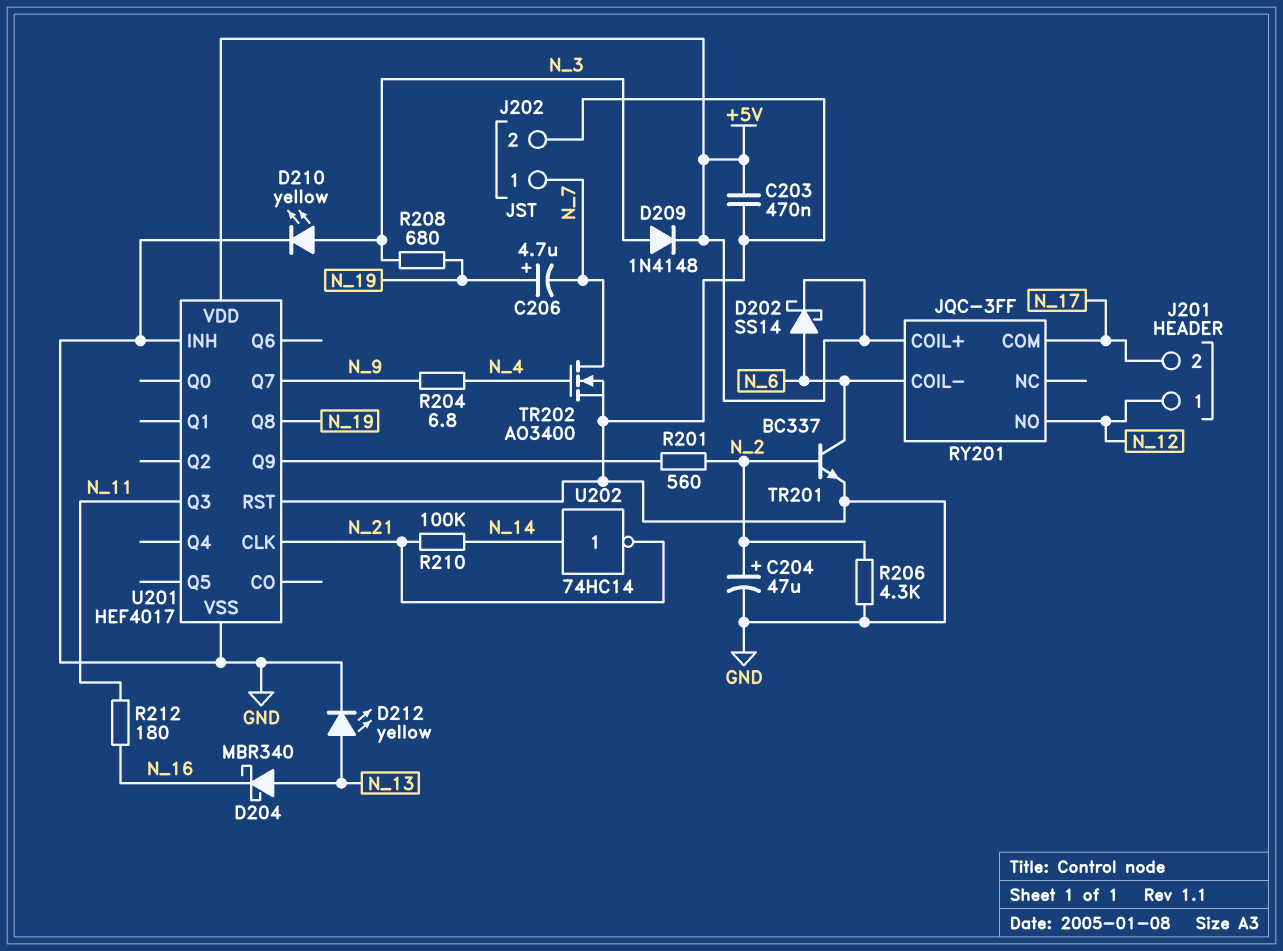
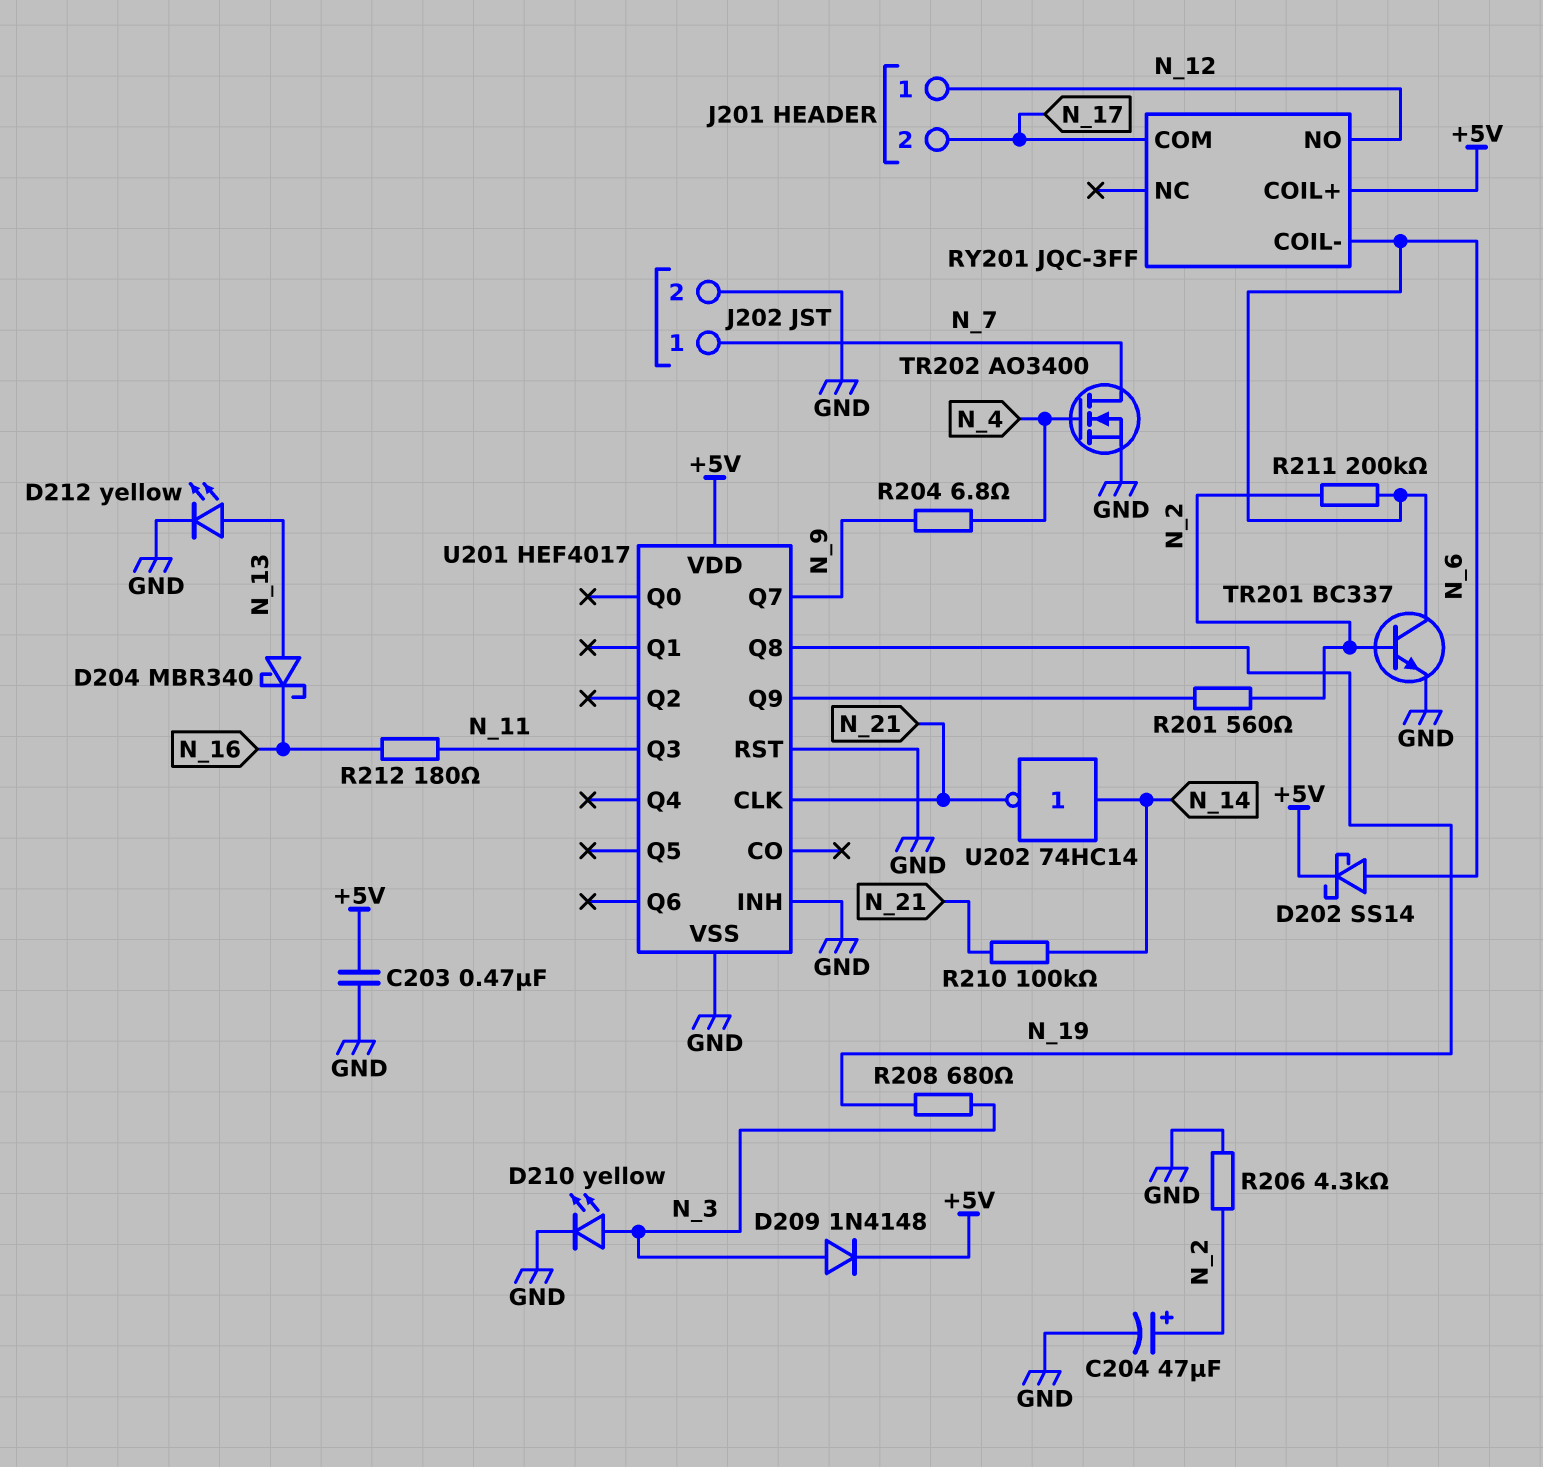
C206: 4.7uF (plus N_19, minus N_7) -> none
R211: none -> 200k (N_2, N_6)

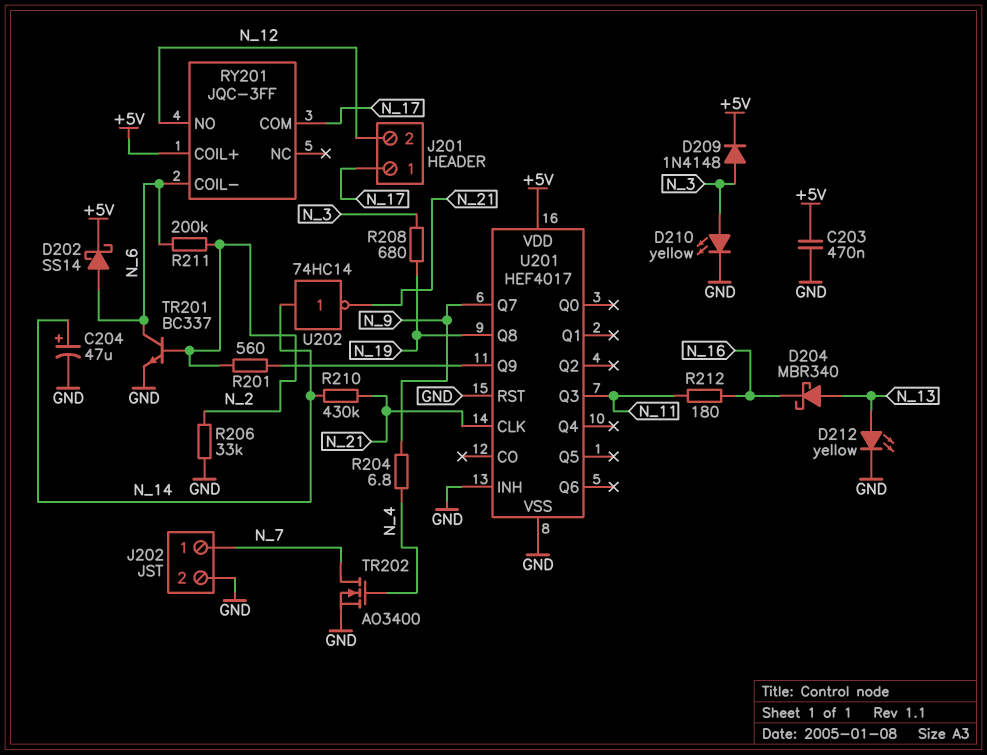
C204: 47uF (plus N_2, minus GND) -> 47uF (plus N_14, minus GND)
J201 pin 1: N_12 -> N_17
J201 pin 2: N_17 -> N_12
R206: 4.3k (GND, N_2) -> 33k (GND, N_2)
R210: 100k (N_14, N_21) -> 430k (N_14, N_21)

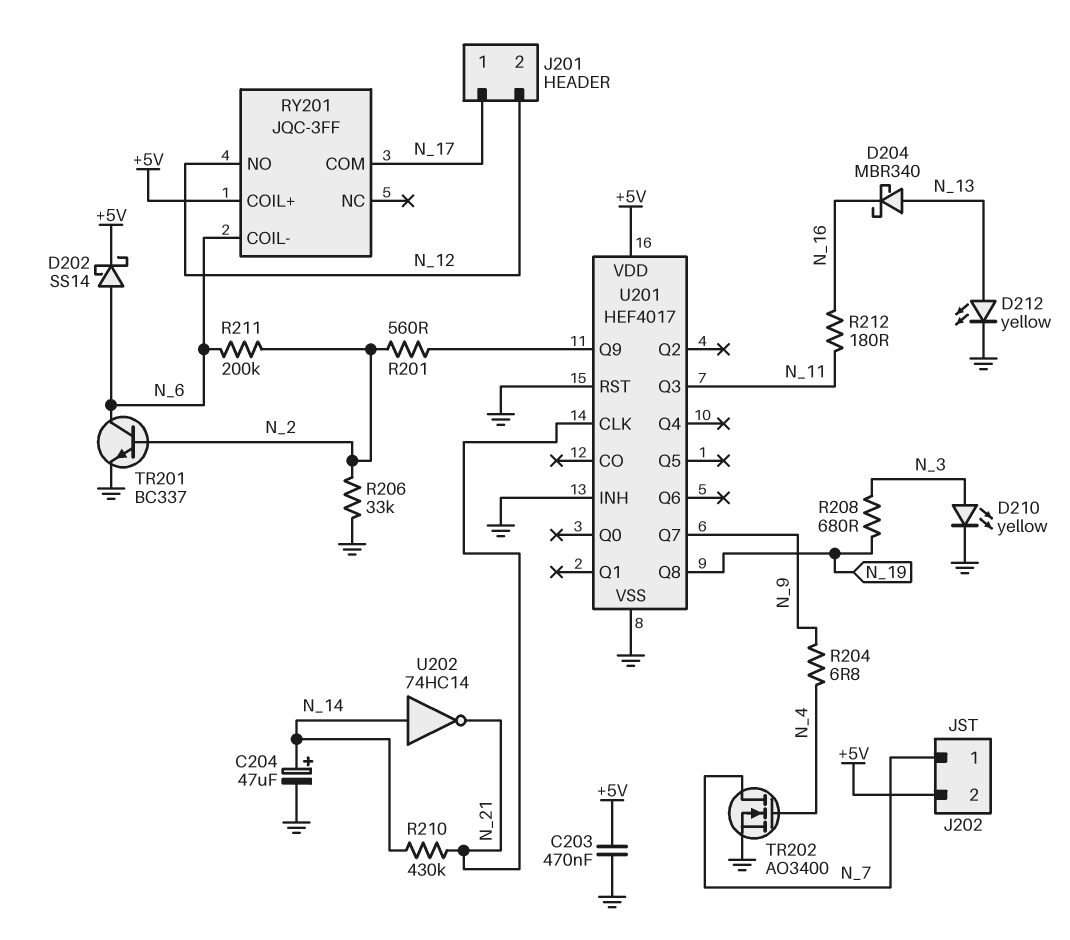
D209: diode 1N4148 (A N_3, K +5V) -> none
J202 pin 2: GND -> +5V

